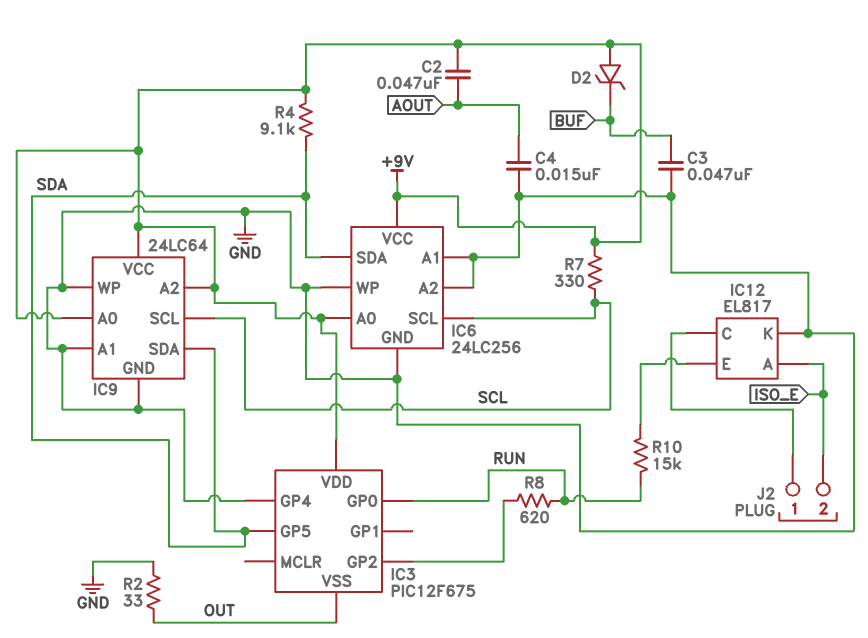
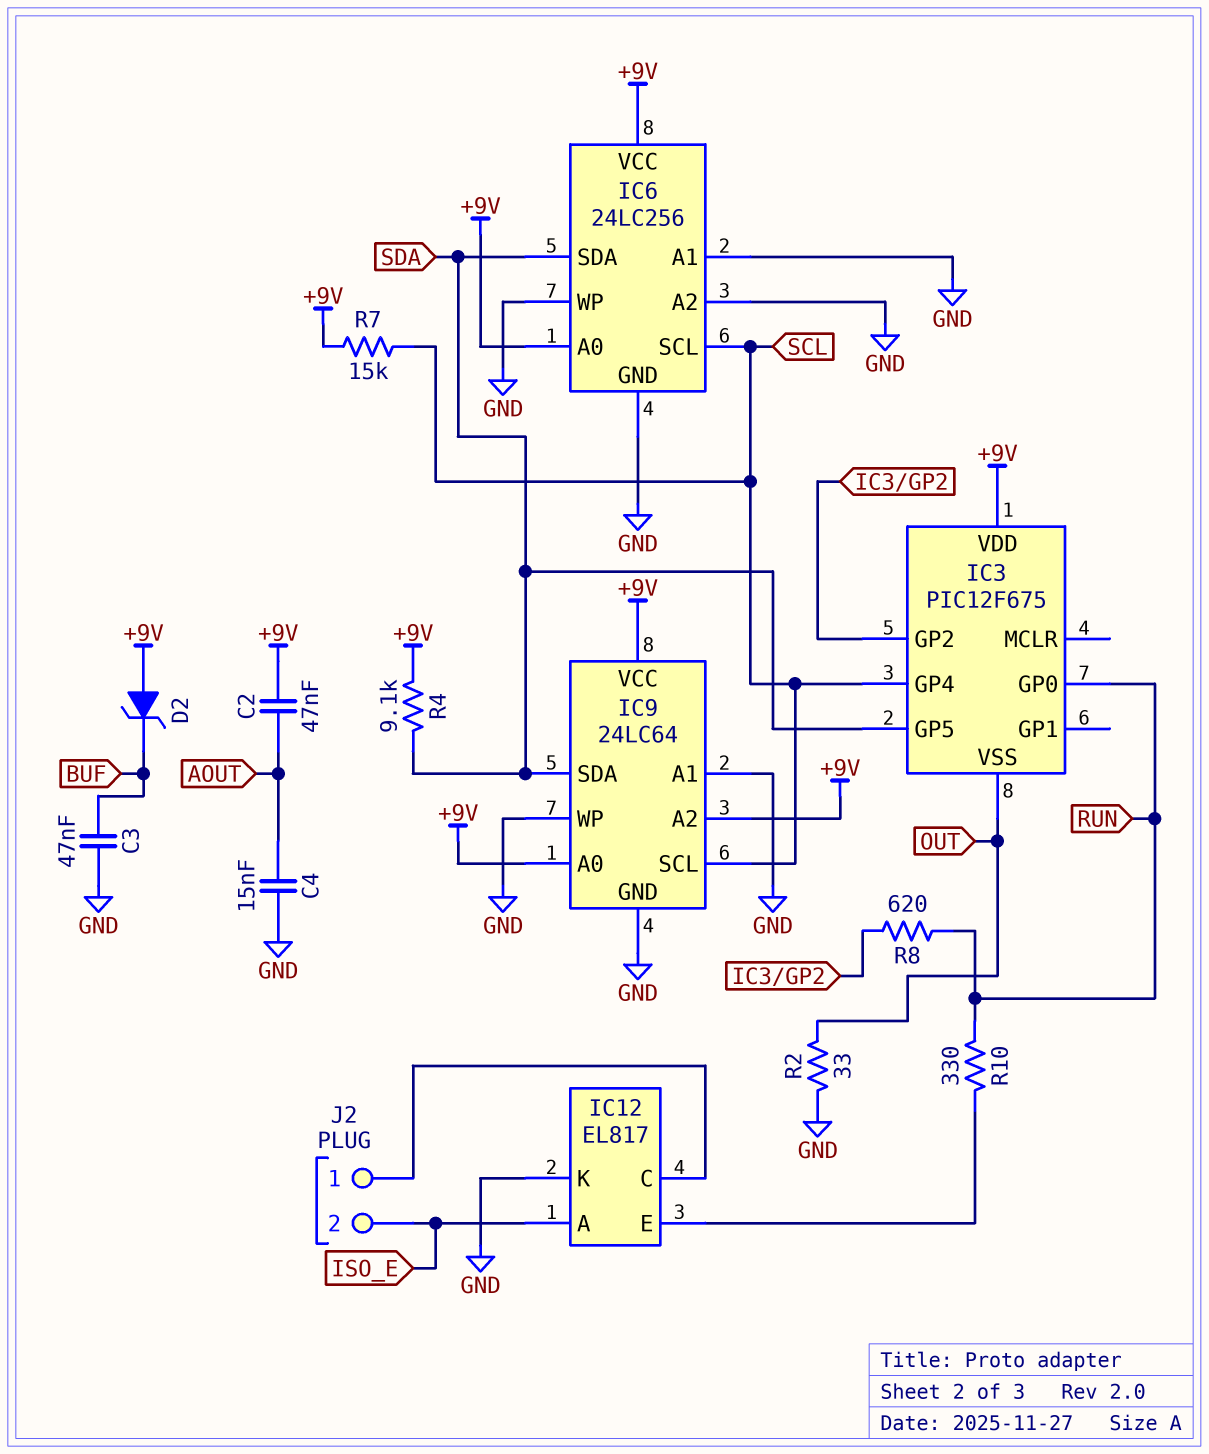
IC3 pin GP4: GND -> SCL
R7: 330 (+9V, SCL) -> 15k (+9V, SCL)
R10: 15k (IC12/E, RUN) -> 330 (IC12/E, RUN)

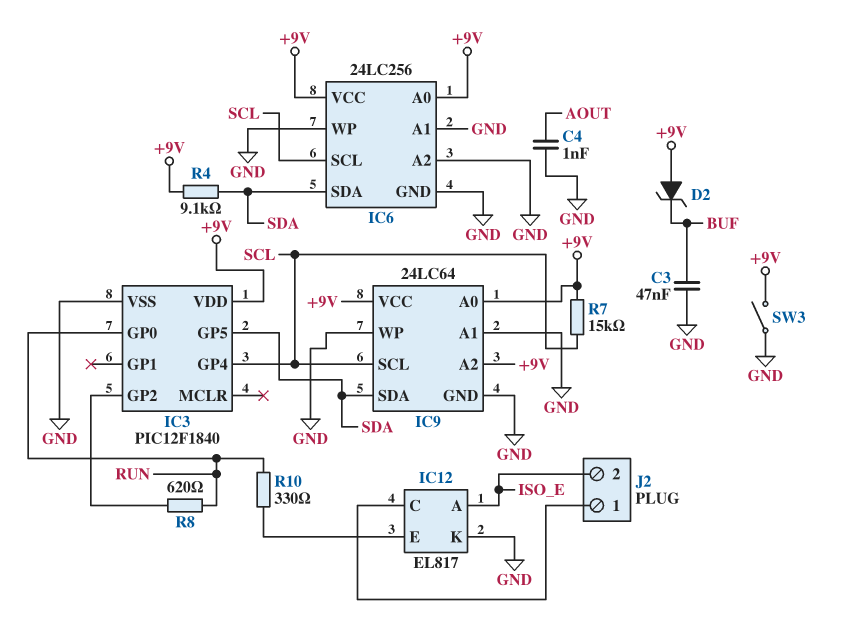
C2: 47nF (+9V, AOUT) -> none
C4: 15nF (AOUT, GND) -> 1nF (AOUT, GND)
IC3: PIC12F675 -> PIC12F1840
IC3 pin VSS: OUT -> GND
R2: 33 (GND, OUT) -> none
SW3: none -> switch (+9V, GND)

